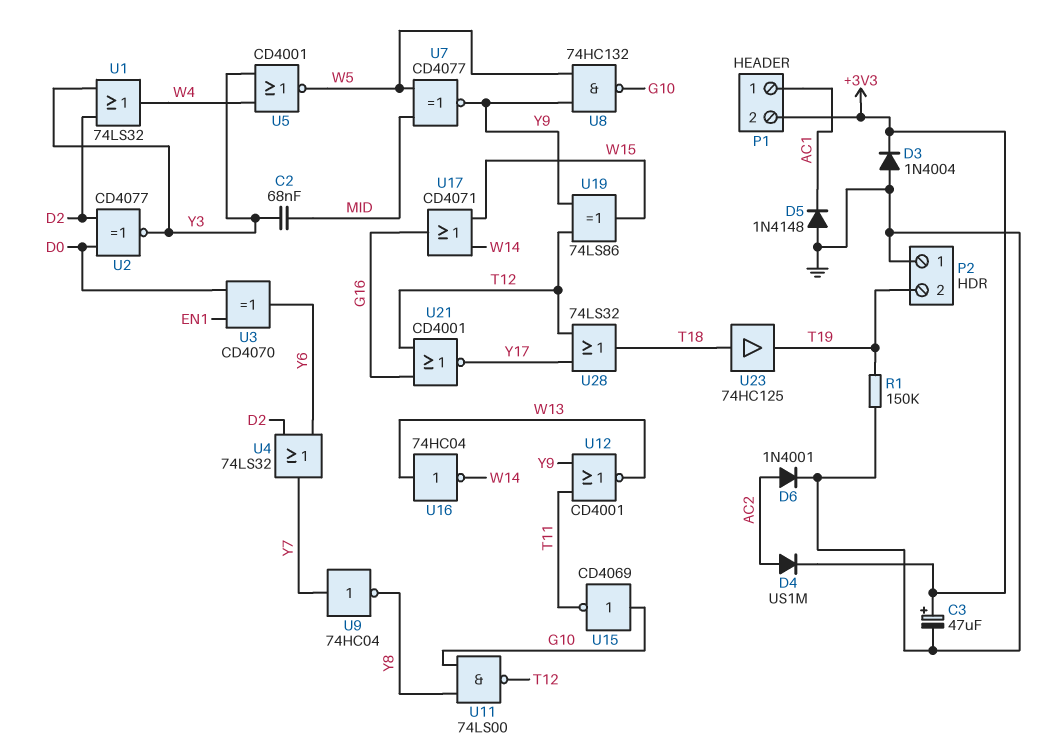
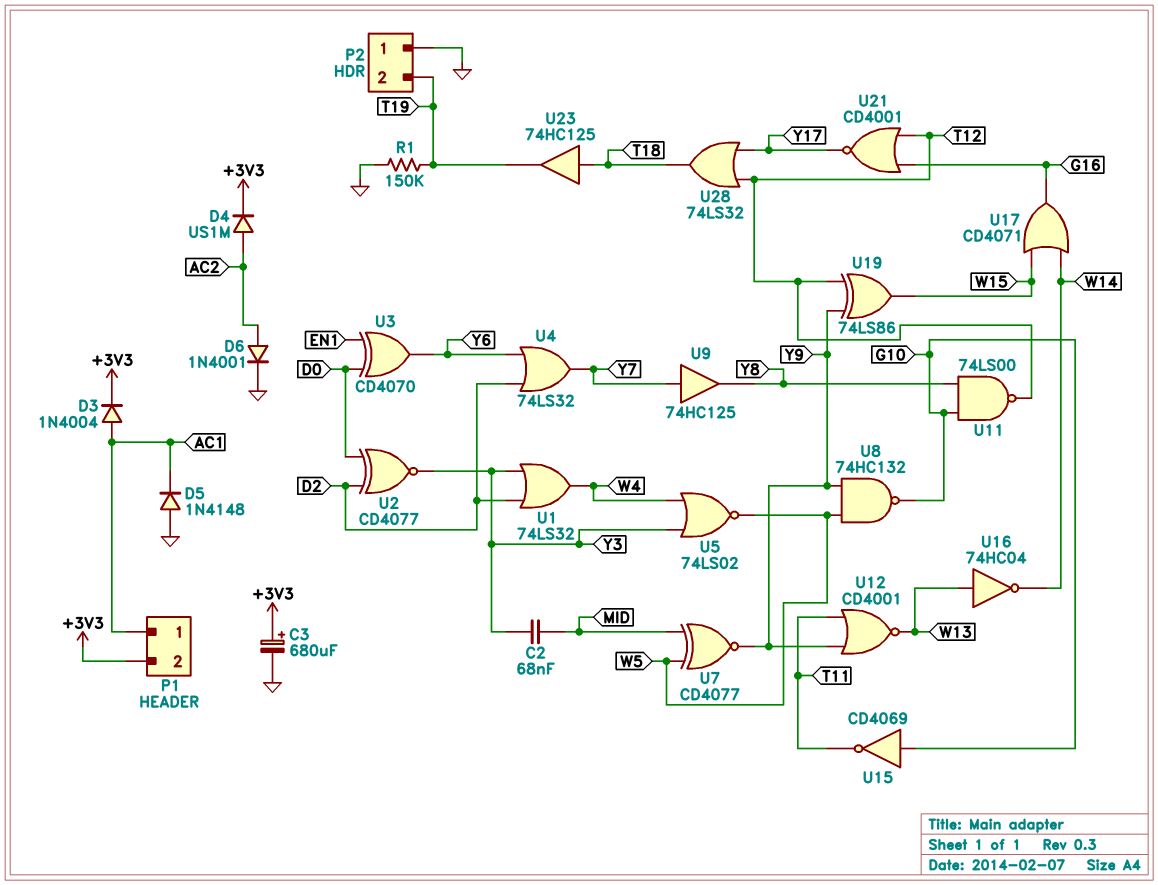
C3: 47uF (plus +3V3, minus GND) -> 680uF (plus +3V3, minus GND)
D3: diode 1N4004 (A GND, K +3V3) -> diode 1N4004 (A AC1, K +3V3)
U5: NOR CD4001 (in W4, in Y3, out W5) -> NOR 74LS02 (in W4, in Y3, out W5)
U9: NOT 74HC04 (in Y7, out Y8) -> buffer 74HC125 (in Y7, out Y8)

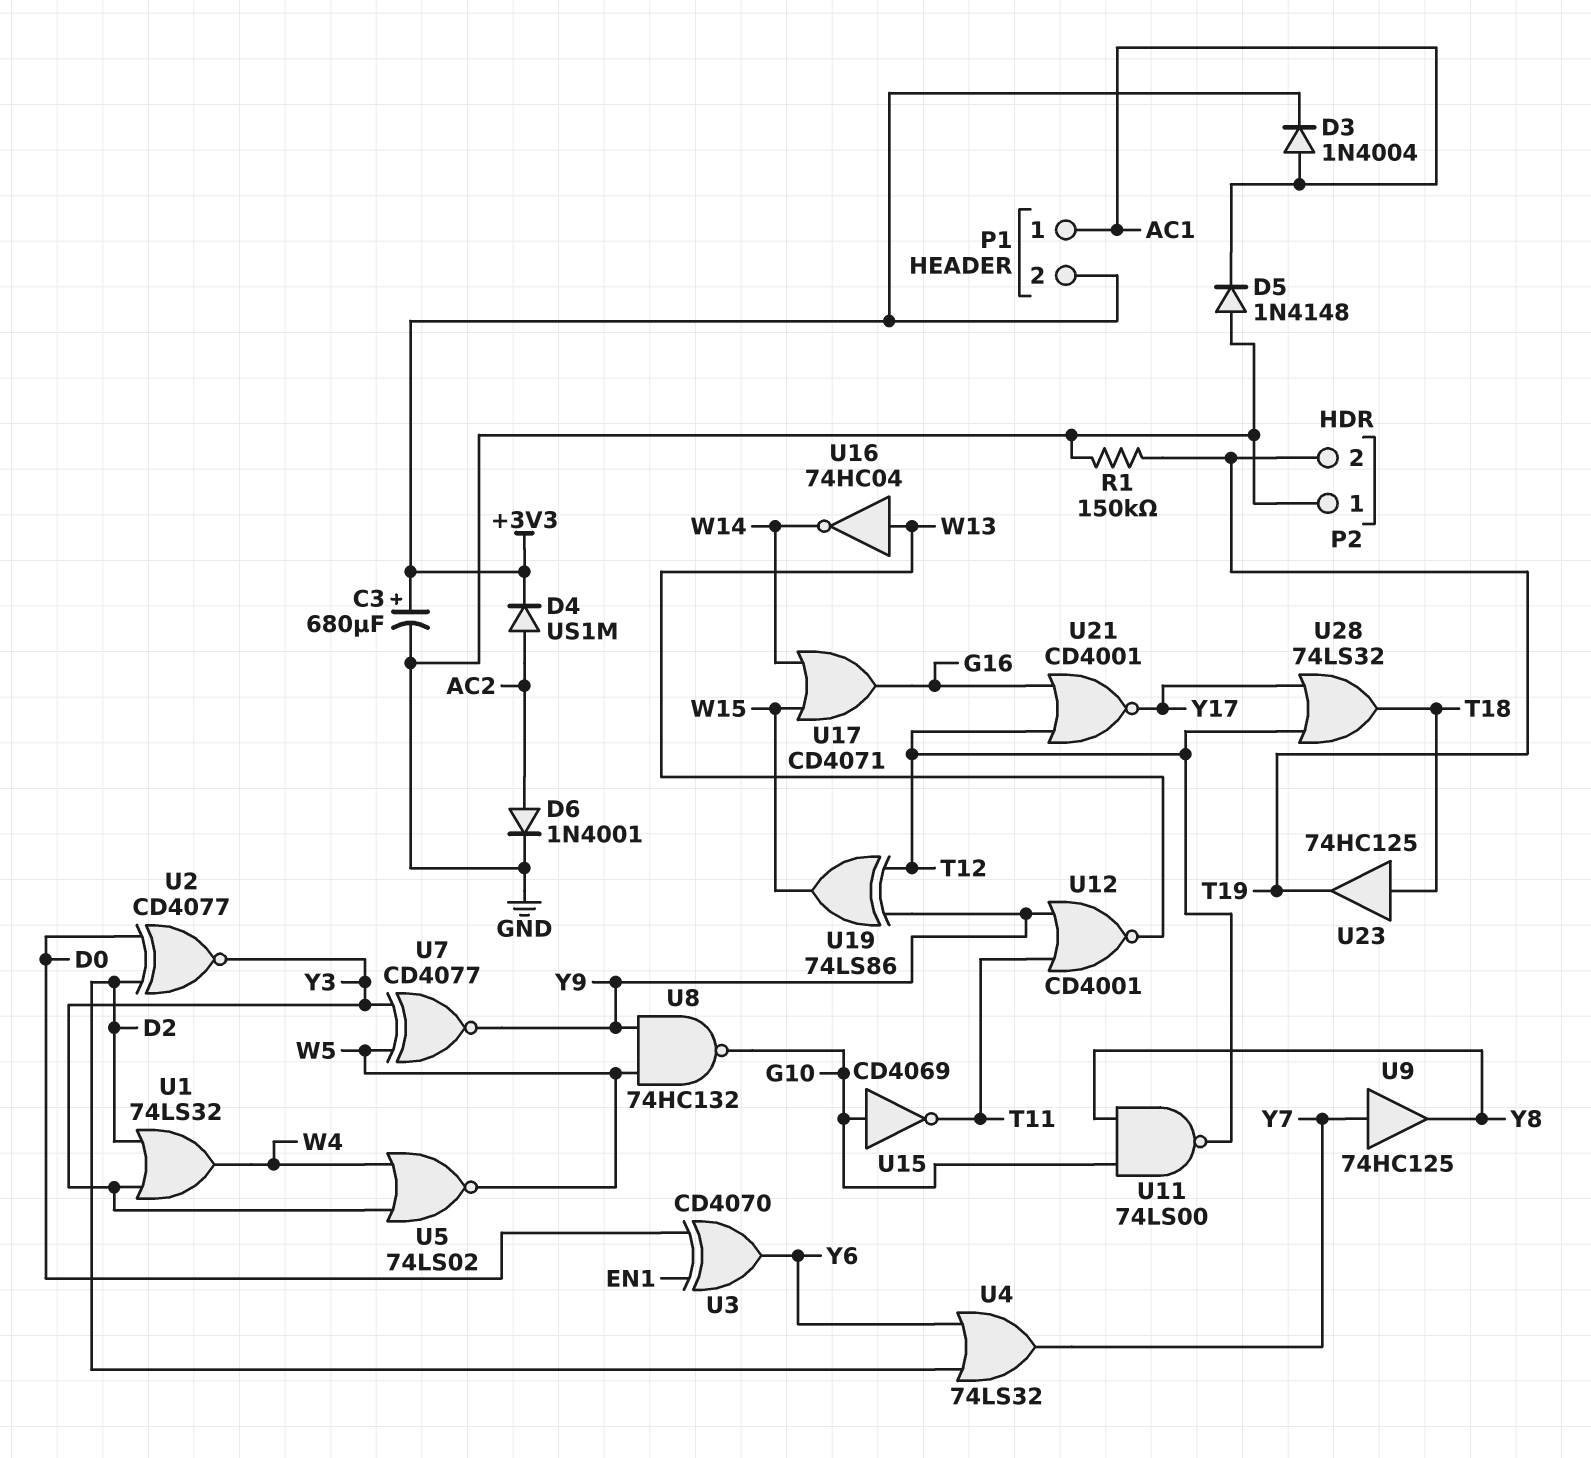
C2: 68nF (MID, Y3) -> none
U7: XNOR CD4077 (in MID, in W5, out Y9) -> XNOR CD4077 (in W5, in Y3, out Y9)

